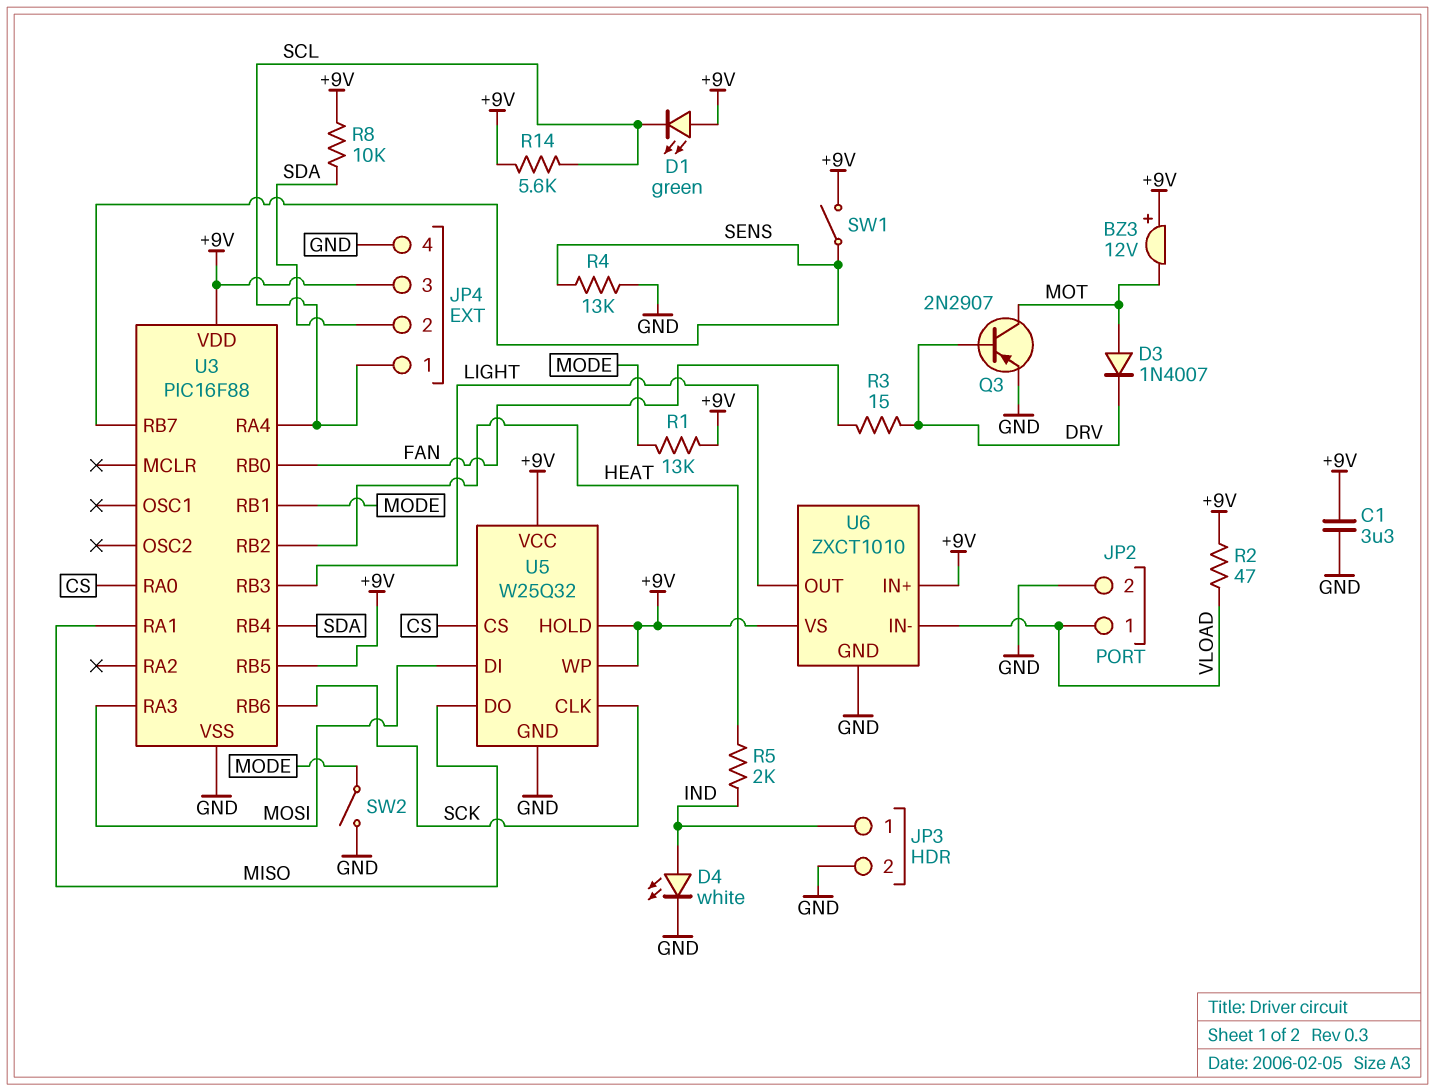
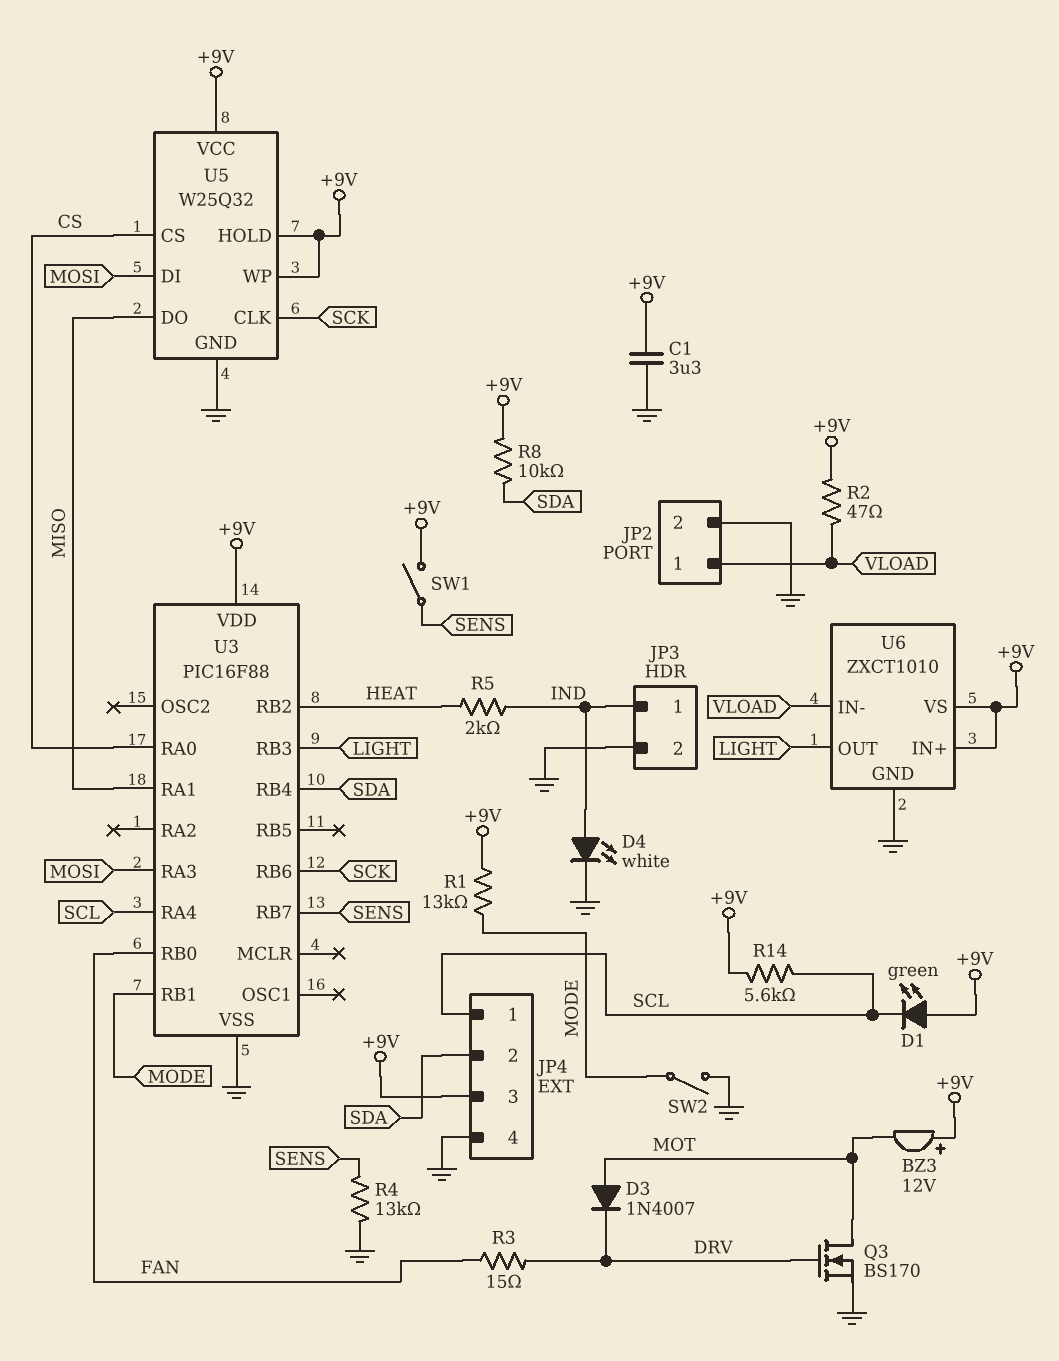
Q3: PNP 2N2907 (B DRV, C MOT, E GND) -> NMOS BS170 (G DRV, D MOT, S GND)
U3 pin RB5: +9V -> none

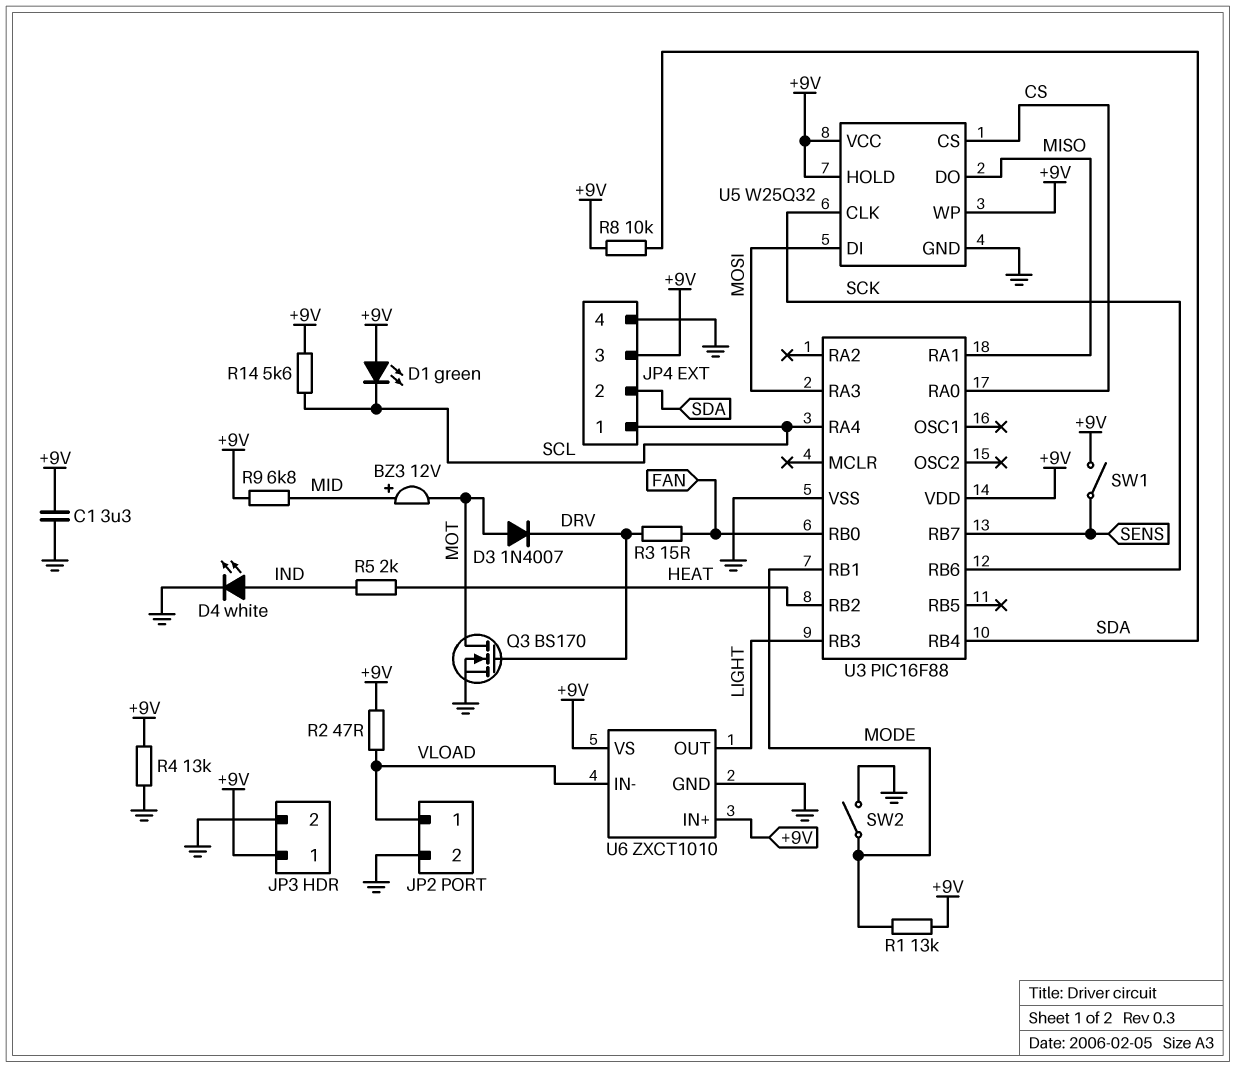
BZ3: buzzer 12V (plus +9V, minus MOT) -> buzzer 12V (plus MID, minus MOT)
JP3 pin 1: IND -> +9V
R4: 13k (GND, SENS) -> 13k (+9V, GND)
R9: none -> 6.8k (+9V, MID)

